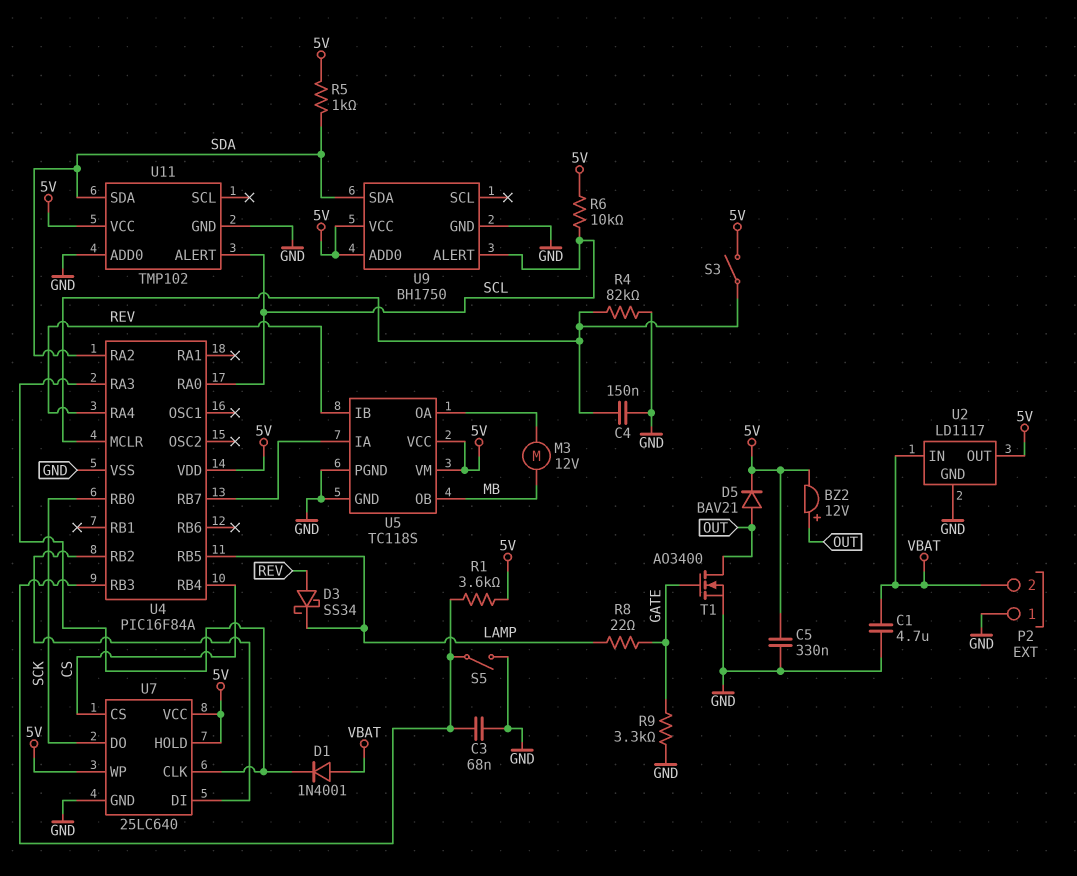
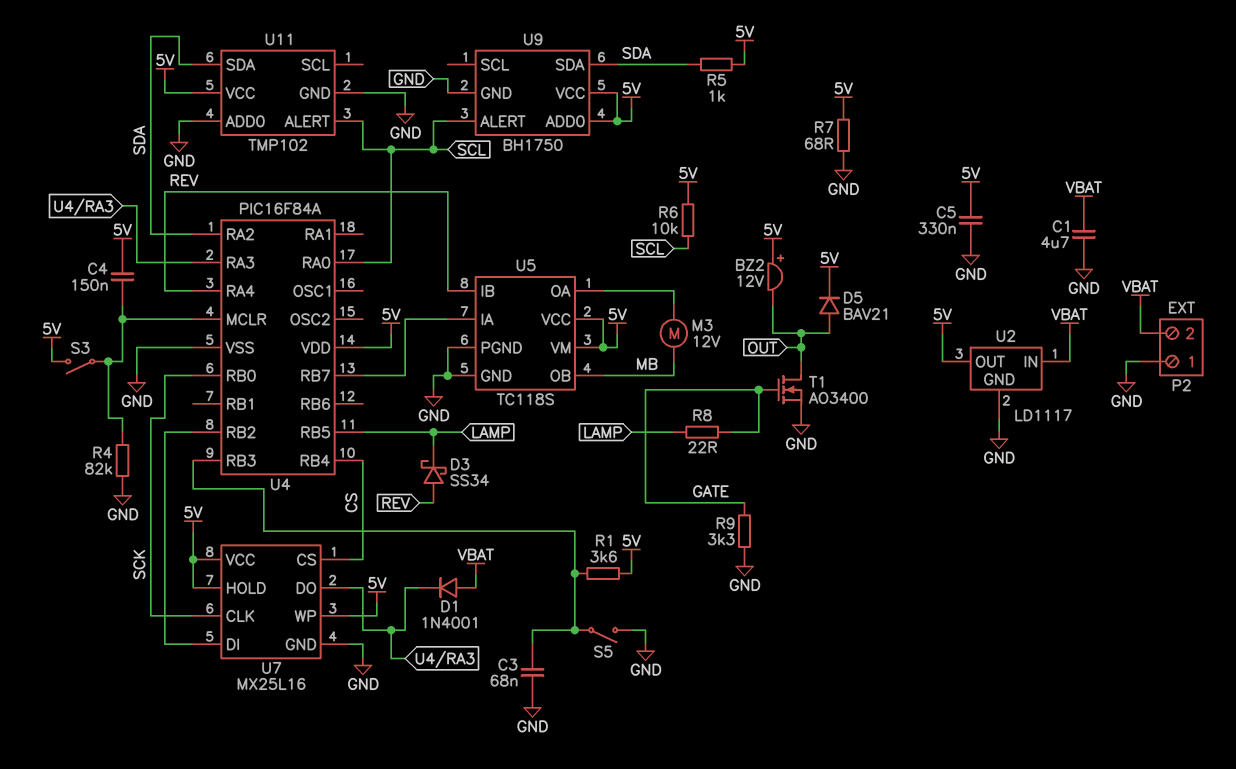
BZ2: buzzer 12V (plus OUT, minus 5V) -> buzzer 12V (plus 5V, minus OUT)
C4: 150nF (GND, U4/MCLR) -> 150nF (5V, U4/MCLR)
R7: none -> 68 (5V, GND)
U7: 25LC640 -> MX25L16
U7 pin CLK: U4/RA3 -> SCK
U7 pin DO: SCK -> U4/RA3

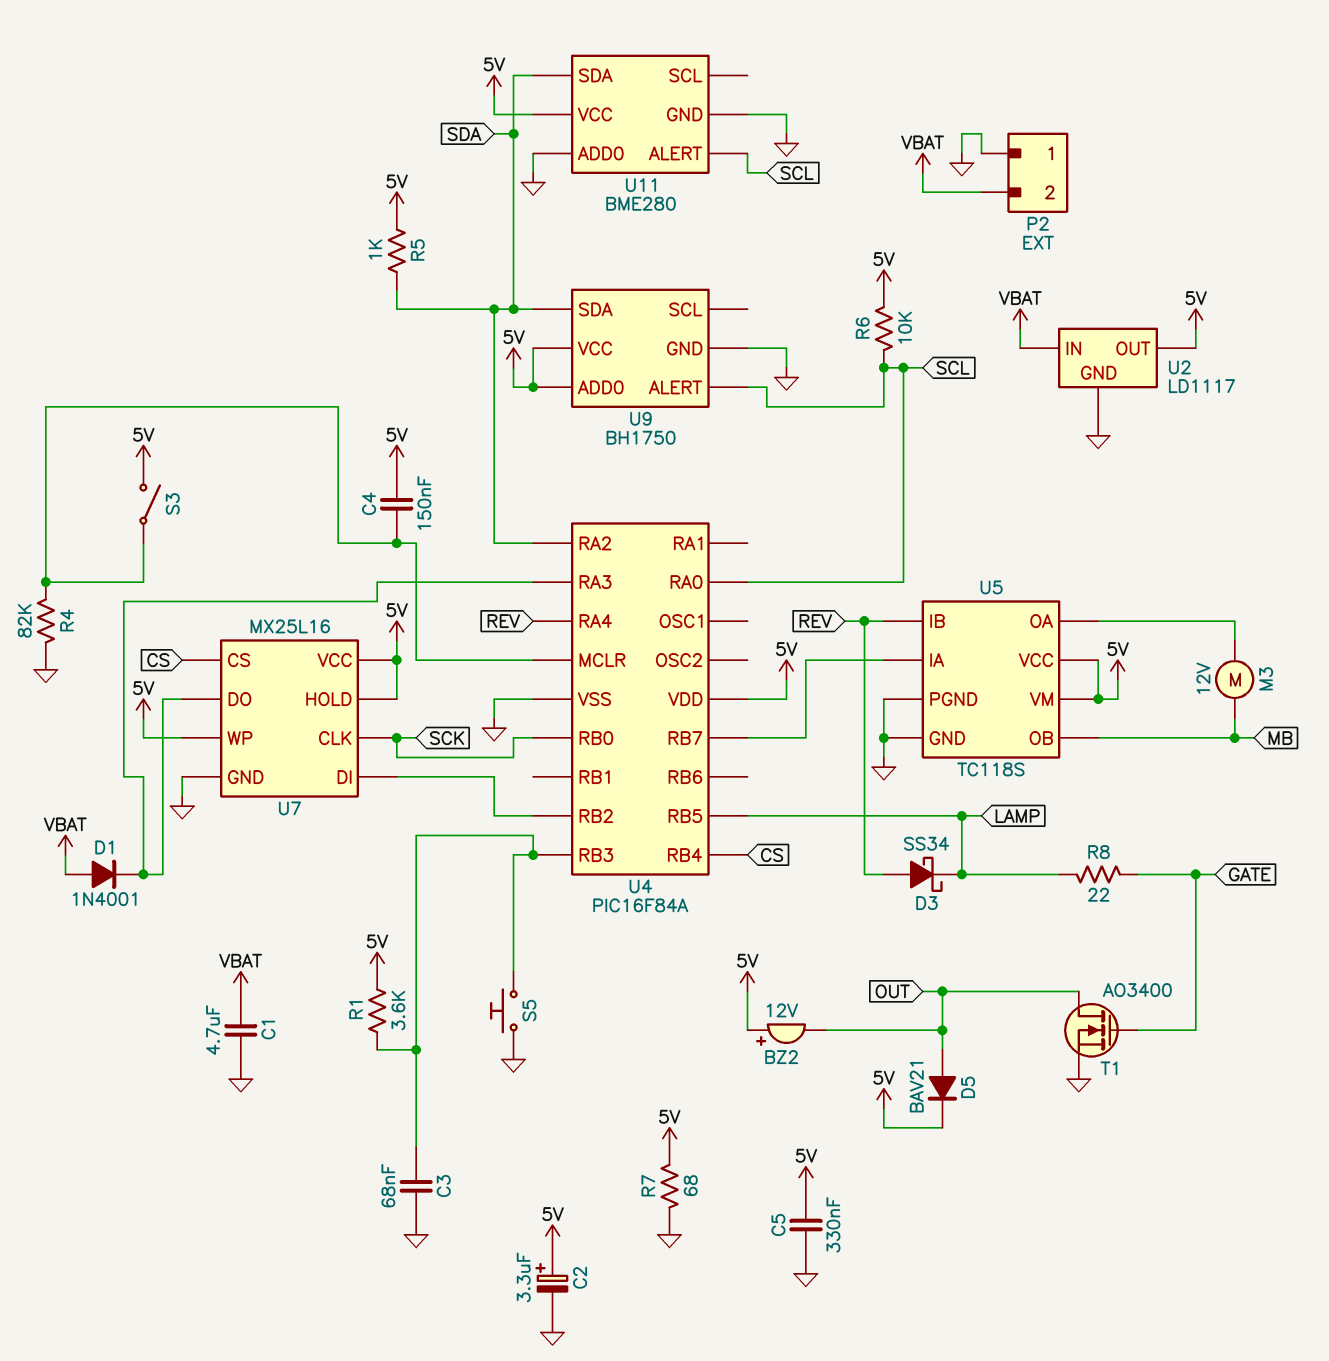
C2: none -> 3.3uF (plus 5V, minus GND)
R9: 3.3k (GATE, GND) -> none
S5: switch (GND, U4/RB3) -> button (GND, U4/RB3)
U11: TMP102 -> BME280

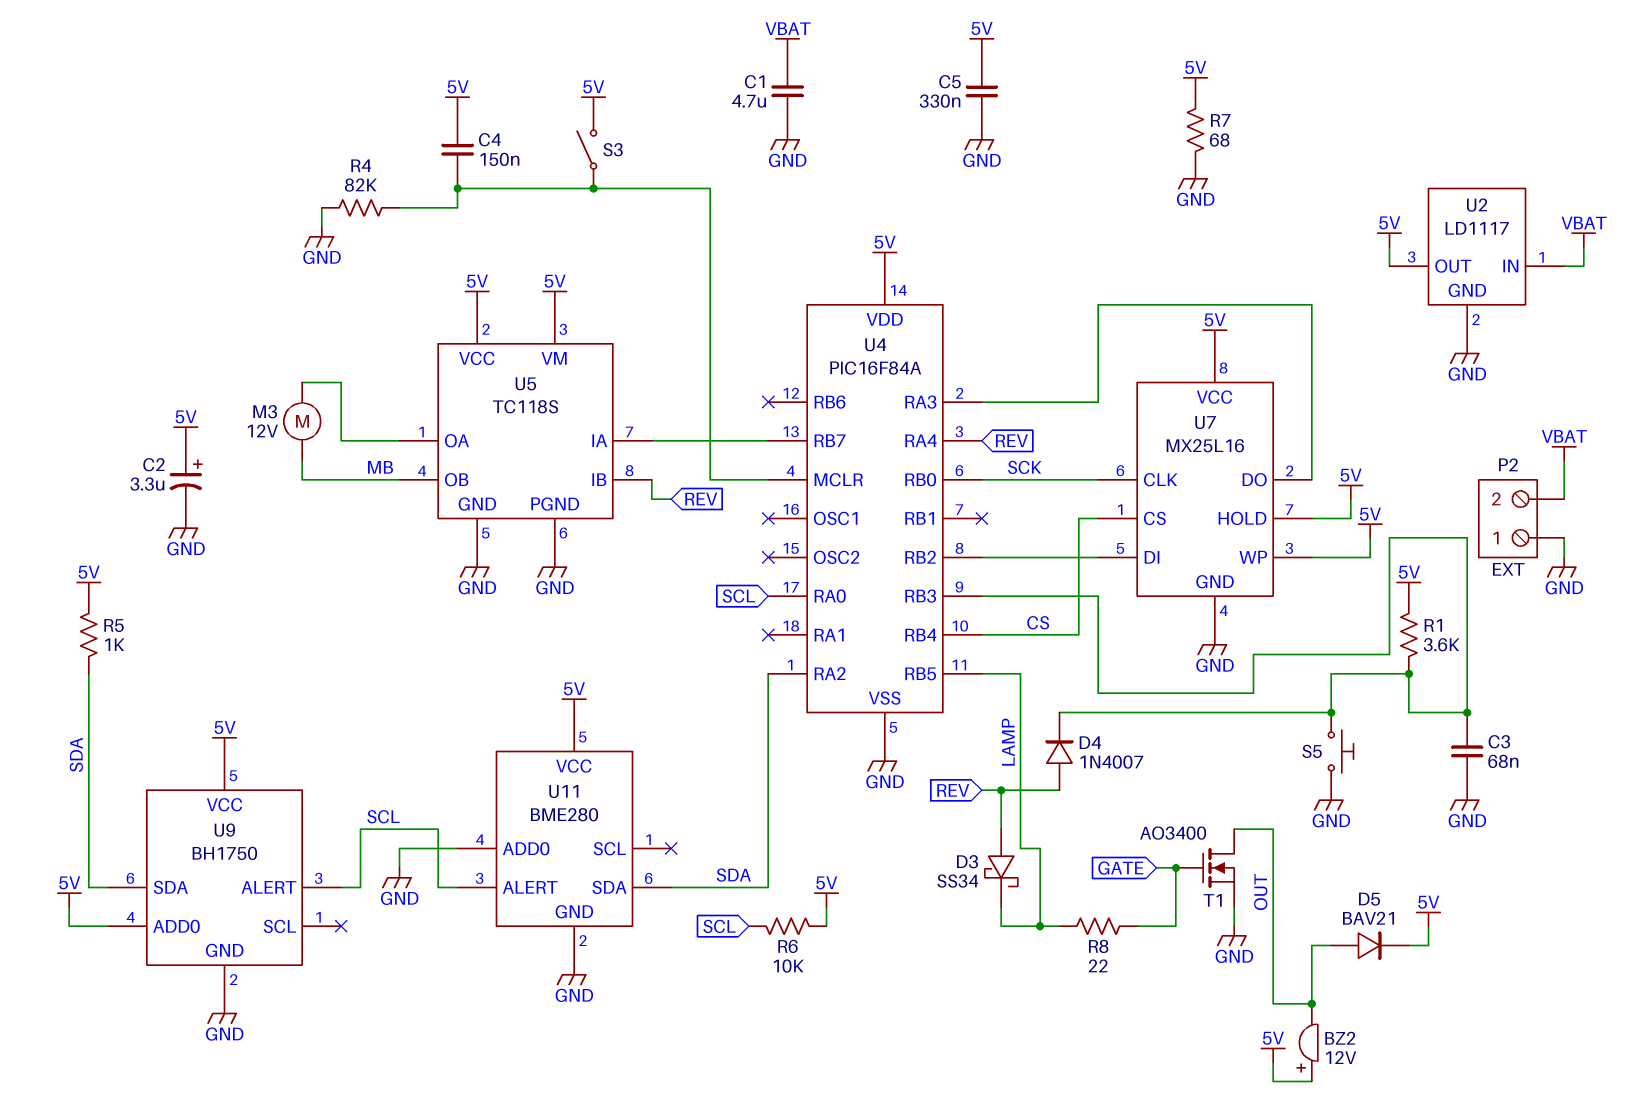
D1: diode 1N4001 (A VBAT, K U4/RA3) -> none
D4: none -> diode 1N4007 (A REV, K U4/RB3)

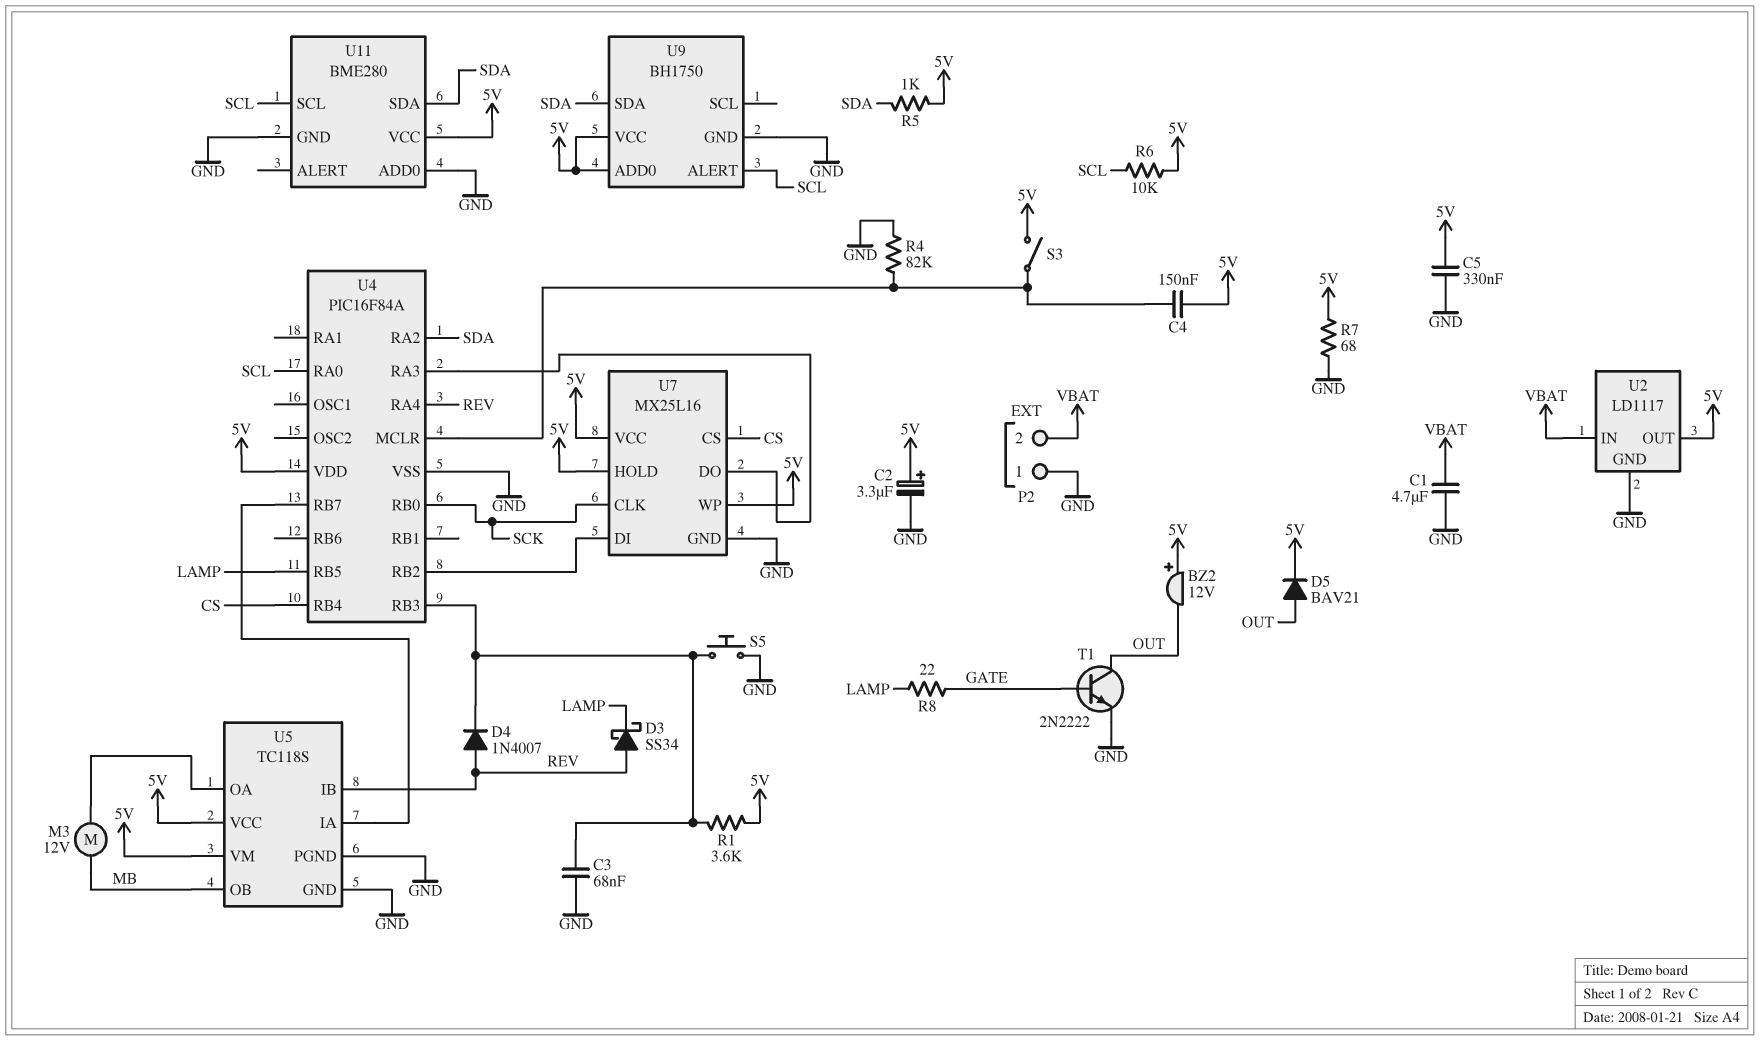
T1: NMOS AO3400 (G GATE, D OUT, S GND) -> NPN 2N2222 (B GATE, C OUT, E GND)
U11 pin ALERT: SCL -> none
U11 pin SCL: none -> SCL

